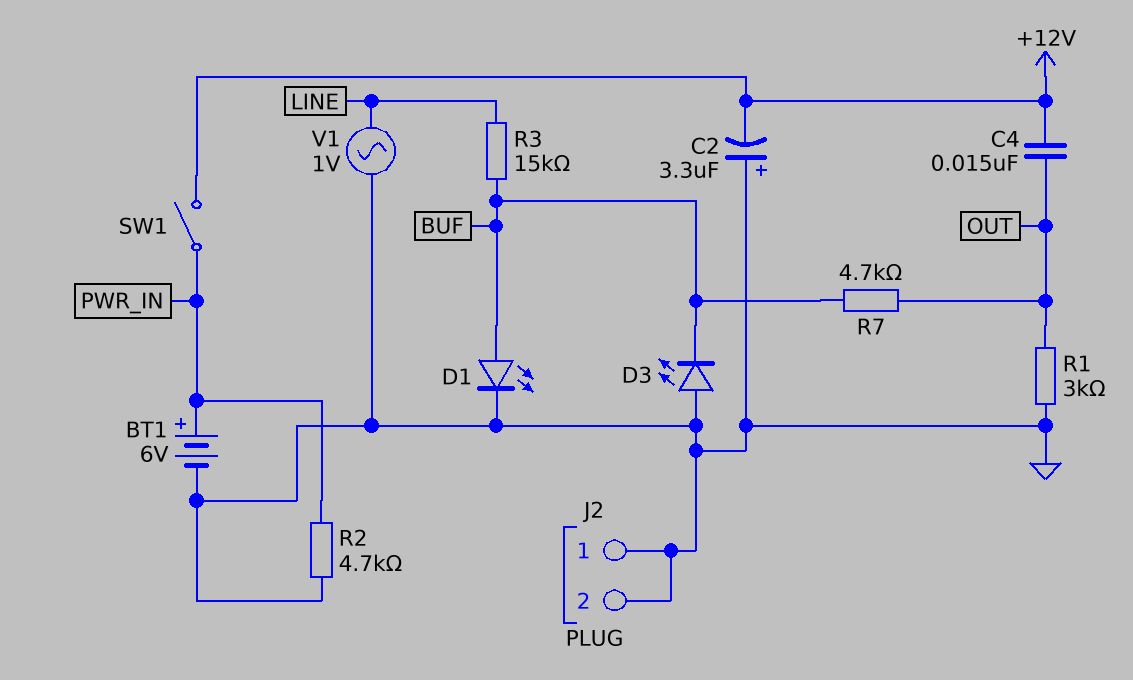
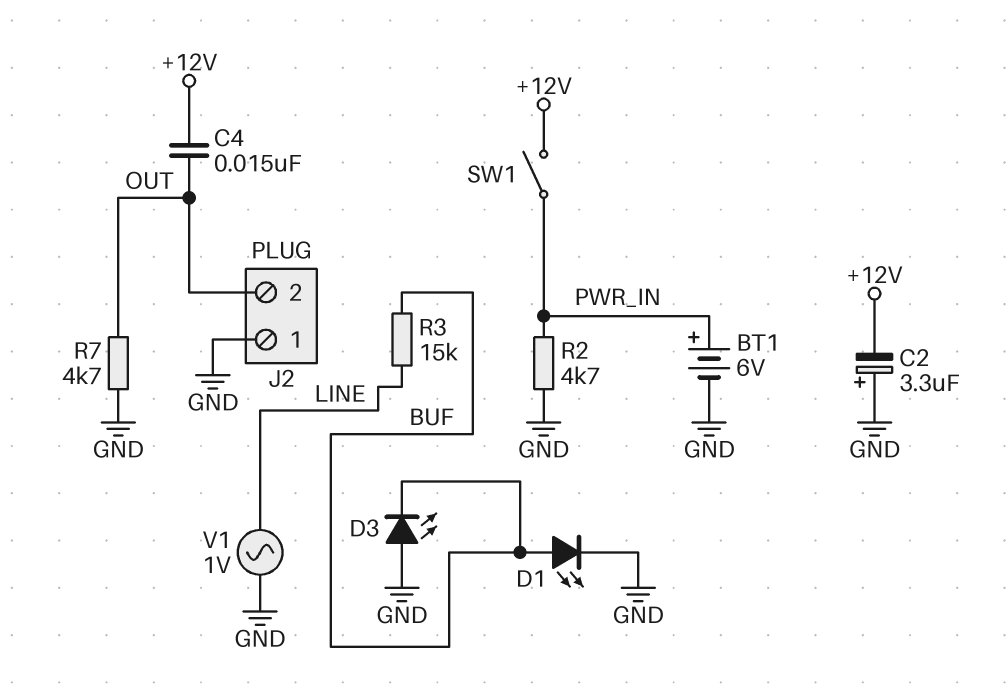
J2 pin 2: GND -> OUT
R1: 3k (GND, OUT) -> none
R7: 4.7k (BUF, OUT) -> 4.7k (GND, OUT)

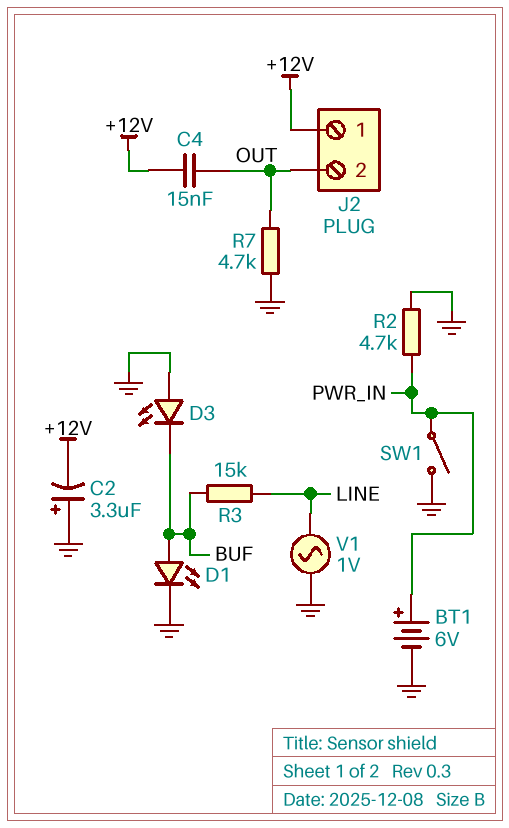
J2 pin 1: GND -> +12V
SW1: switch (+12V, PWR_IN) -> switch (GND, PWR_IN)

